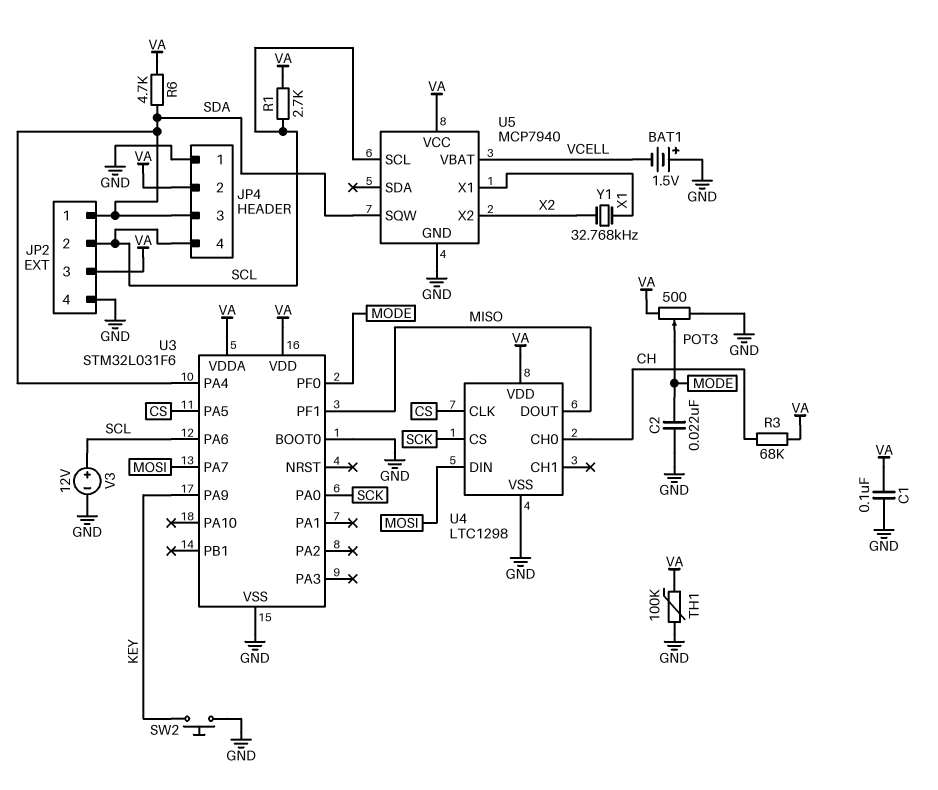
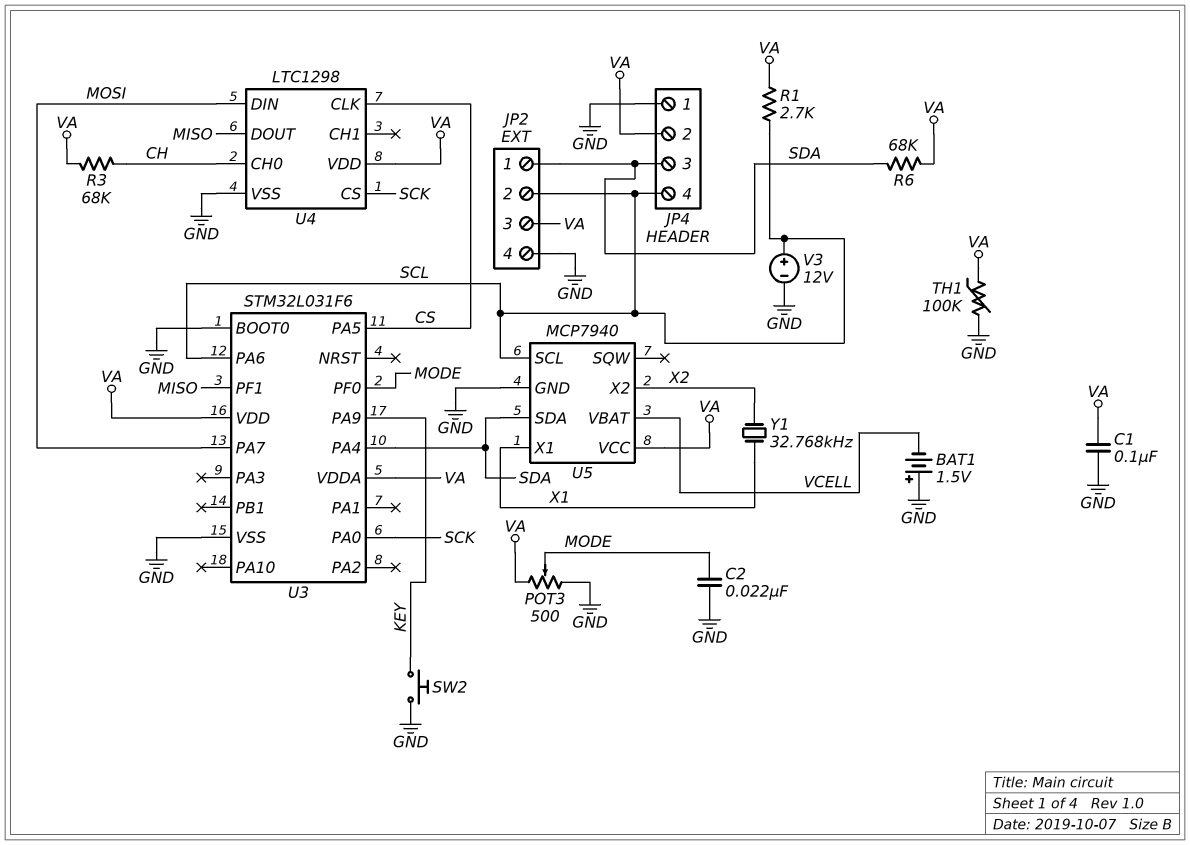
R6: 4.7k (SDA, VA) -> 68k (SDA, VA)
U5 pin SDA: none -> SDA
U5 pin SQW: SDA -> none

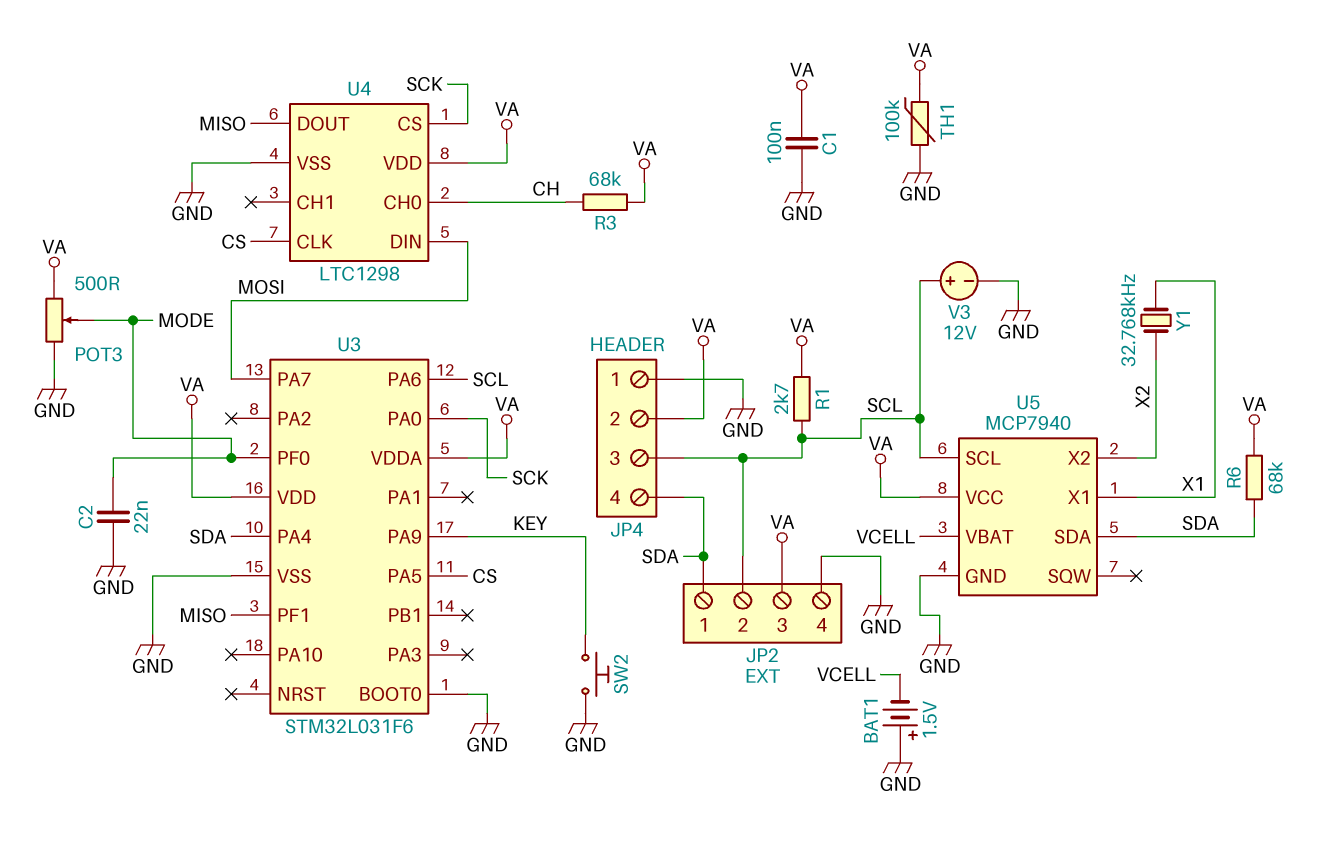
JP4 pin 3: SDA -> SCL
JP4 pin 4: SCL -> SDA

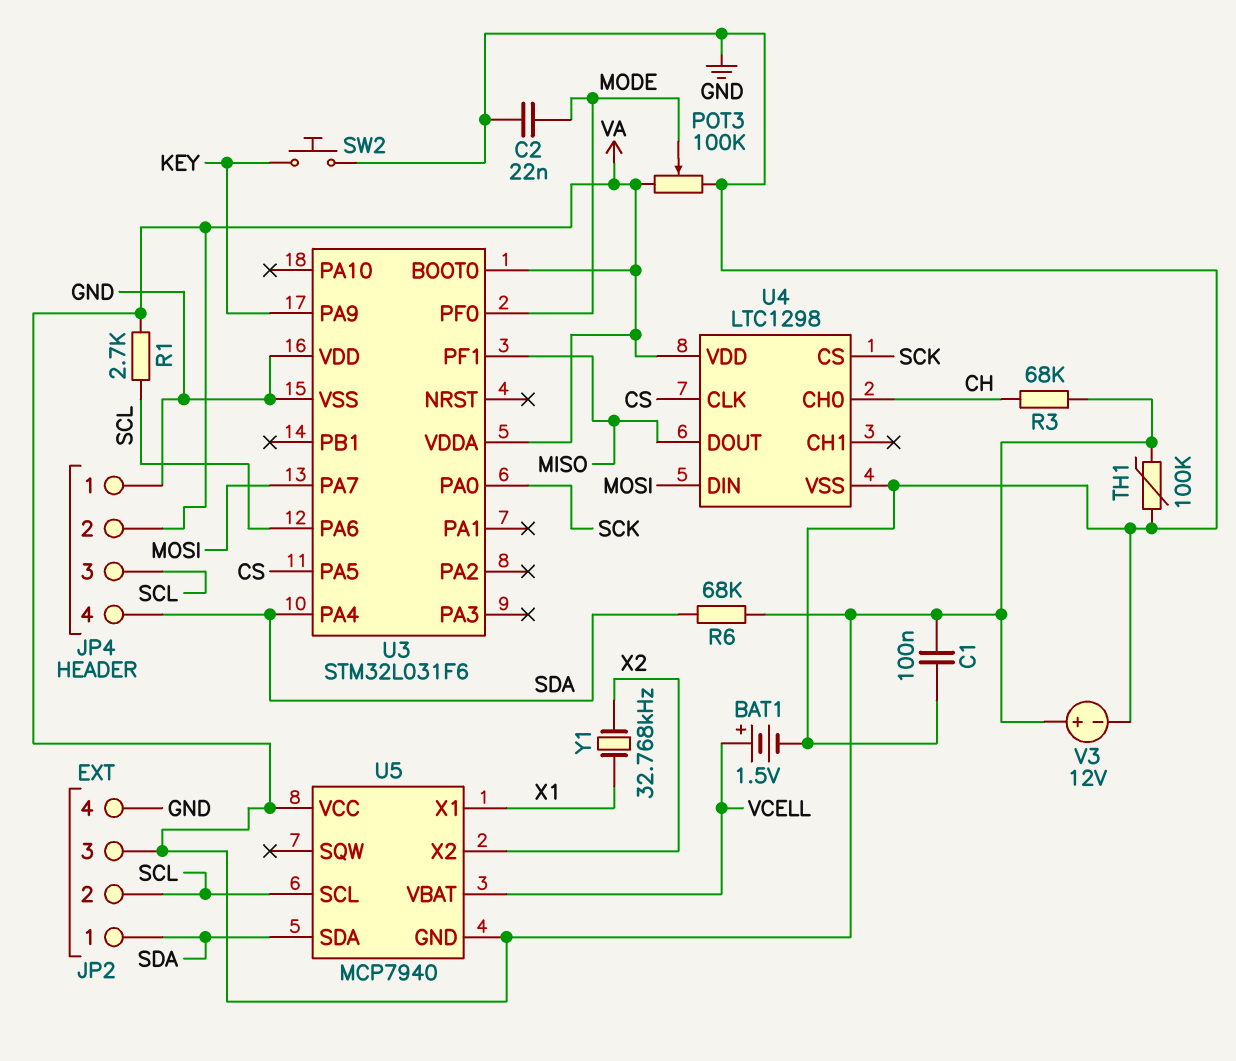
BAT1: 1.5V (plus GND, minus VCELL) -> 1.5V (plus VCELL, minus GND)
POT3: 500 (GND, VA, wiper MODE) -> 100k (GND, VA, wiper MODE)
U3 pin BOOT0: GND -> VA
U3 pin VDD: VA -> GND
U5 pin GND: GND -> VA
V3: 12V (plus SCL, minus GND) -> 12V (plus VA, minus GND)

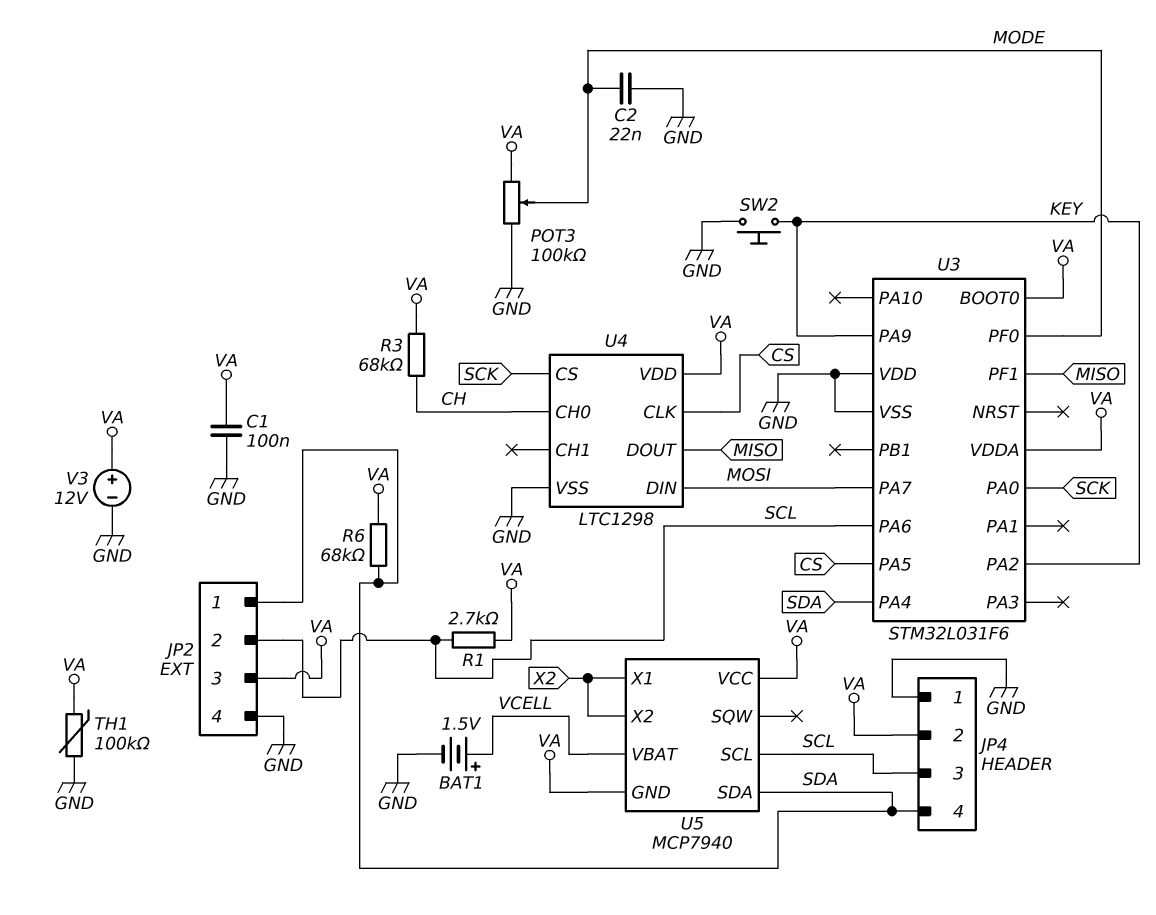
U3 pin PA2: none -> KEY
U5 pin X1: X1 -> X2
Y1: 32.768kHz (X1, X2) -> none

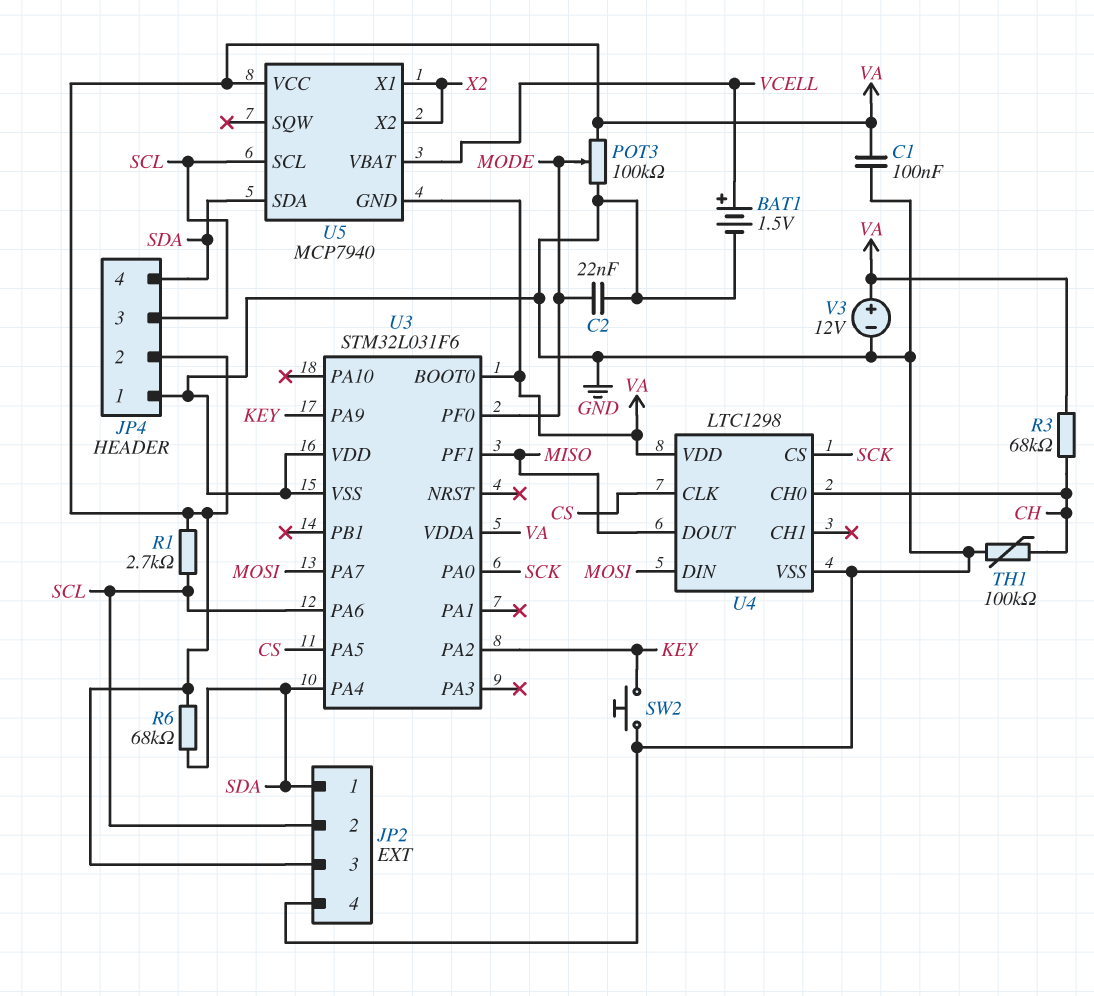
TH1: 100k (GND, VA) -> 100k (CH, GND)

